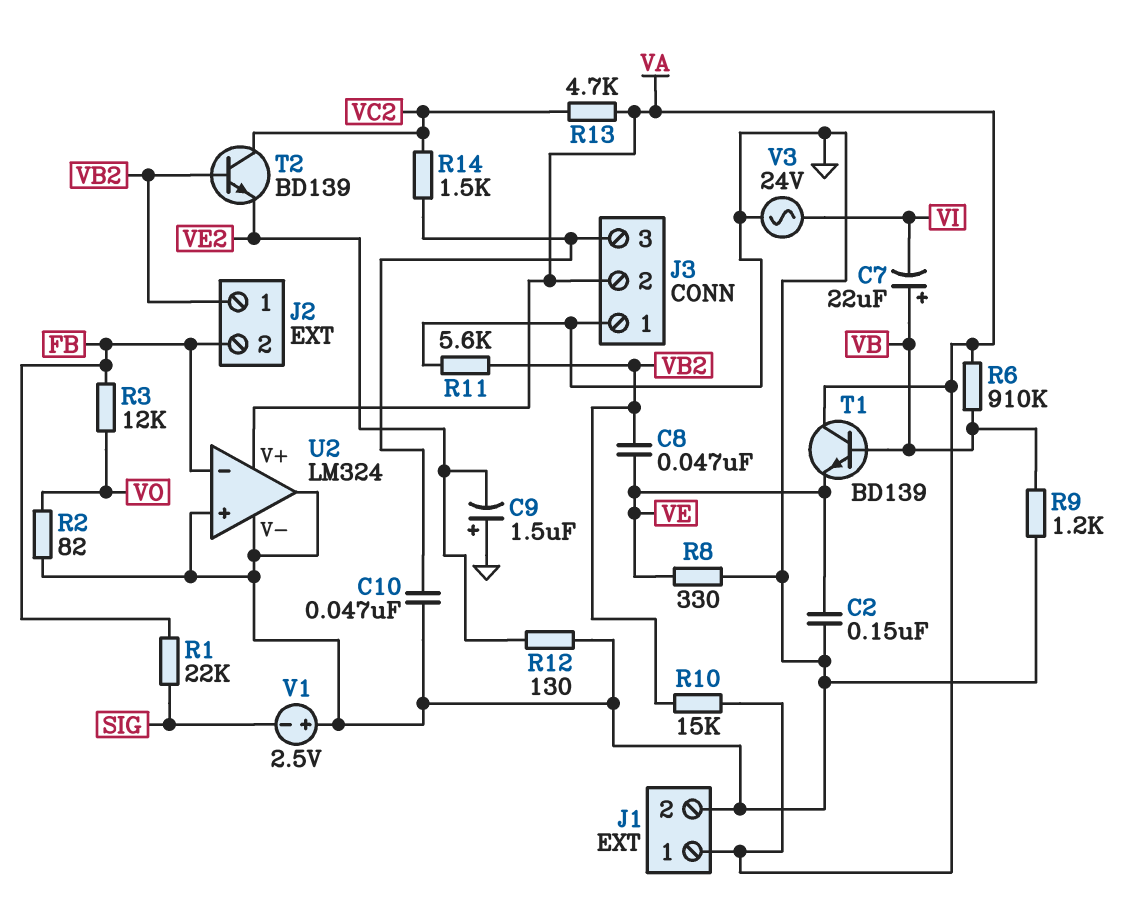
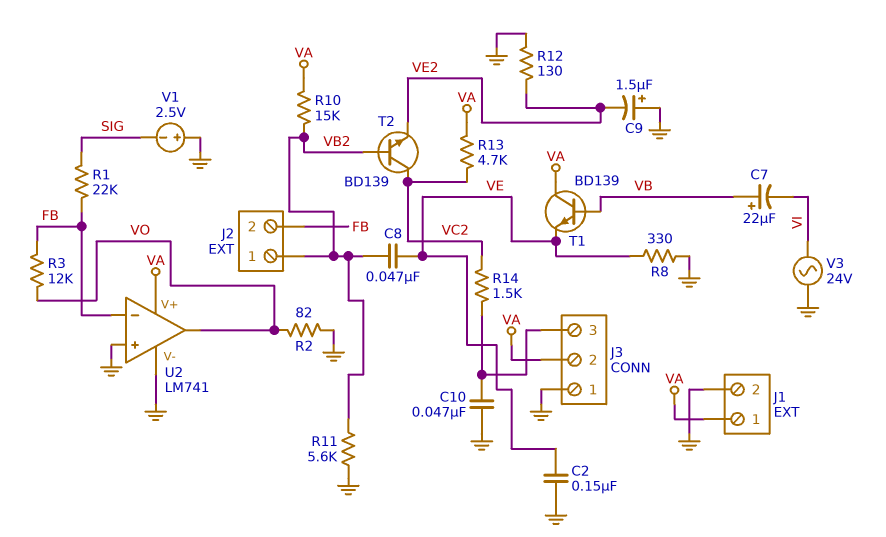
R6: 910k (VA, VB) -> none
R9: 1.2k (GND, VB) -> none
U2: LM324 -> LM741
U2 pin out: GND -> VO

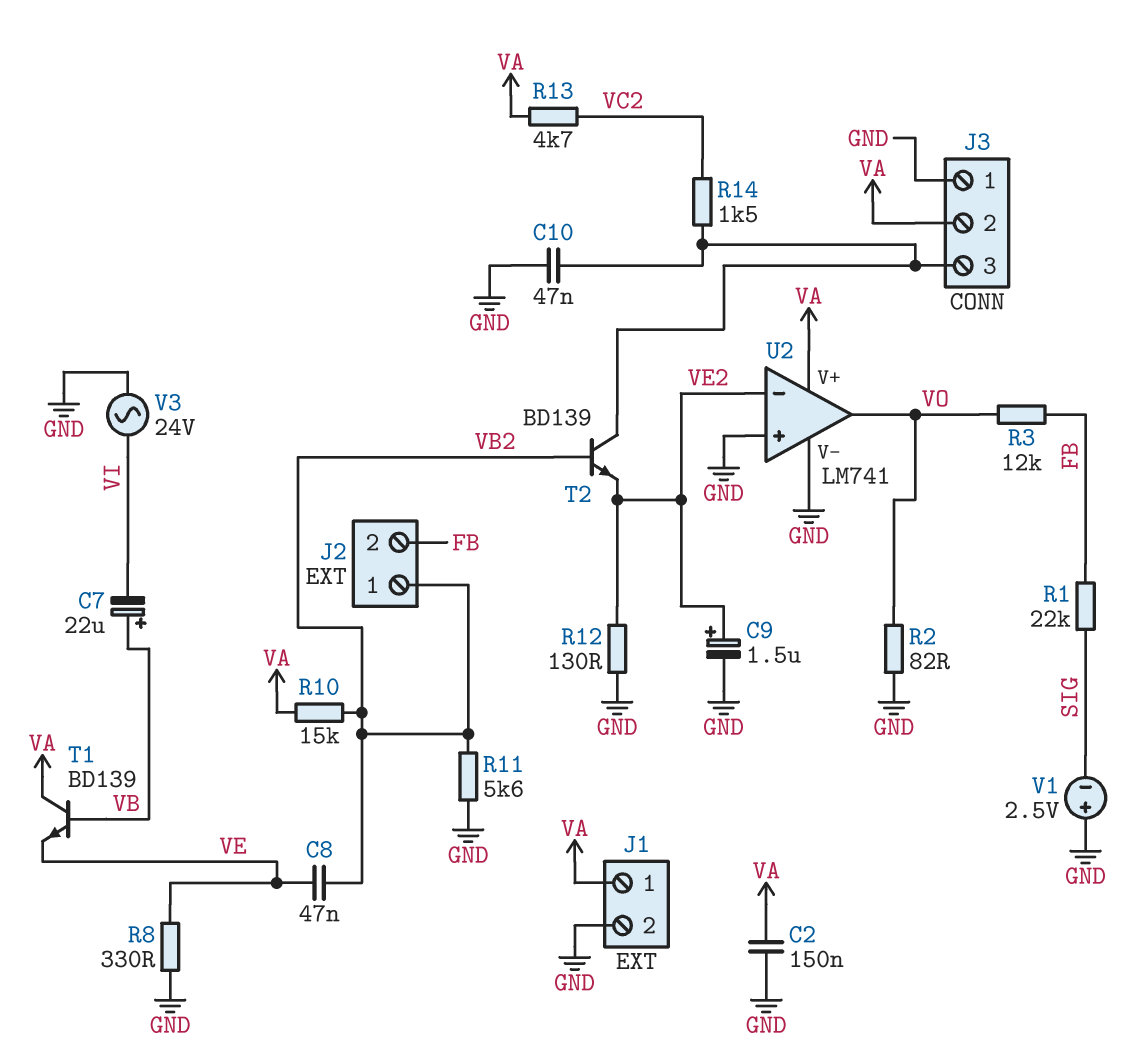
C2: 150nF (GND, VE) -> 150nF (GND, VA)
C9: 1.5uF (plus GND, minus VE2) -> 1.5uF (plus VE2, minus GND)
T2: NPN BD139 (B VB2, C VC2, E VE2) -> NPN BD139 (B VB2, C J3/3, E VE2)
U2 pin in-: FB -> VE2

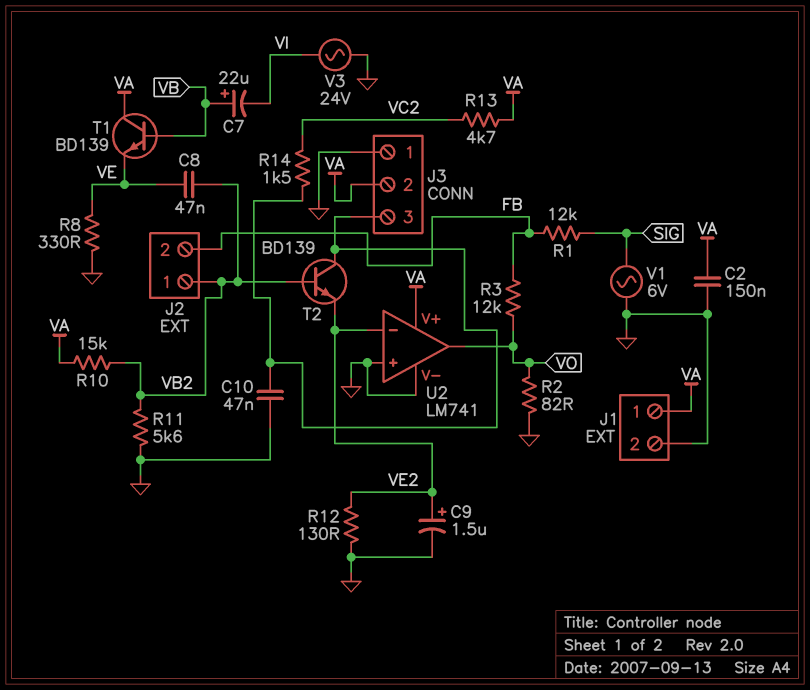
R1: 22k (FB, SIG) -> 12k (FB, SIG)
V1: 2.5V (plus GND, minus SIG) -> AC 6V (GND, SIG)

